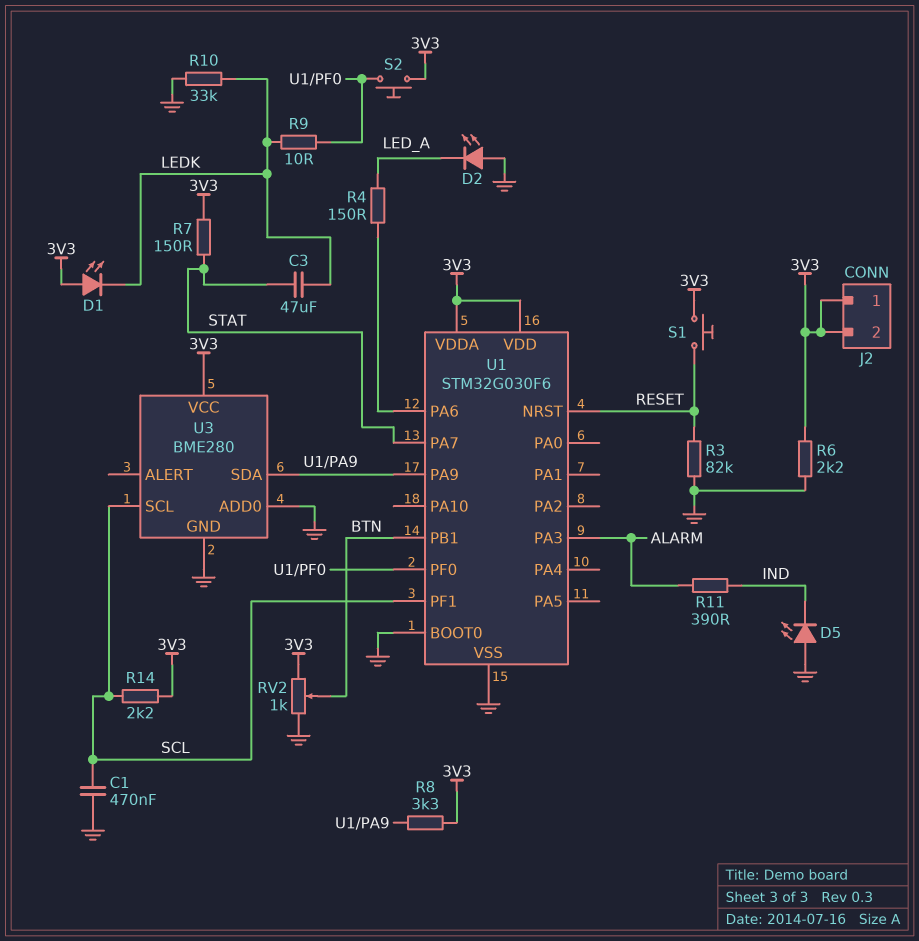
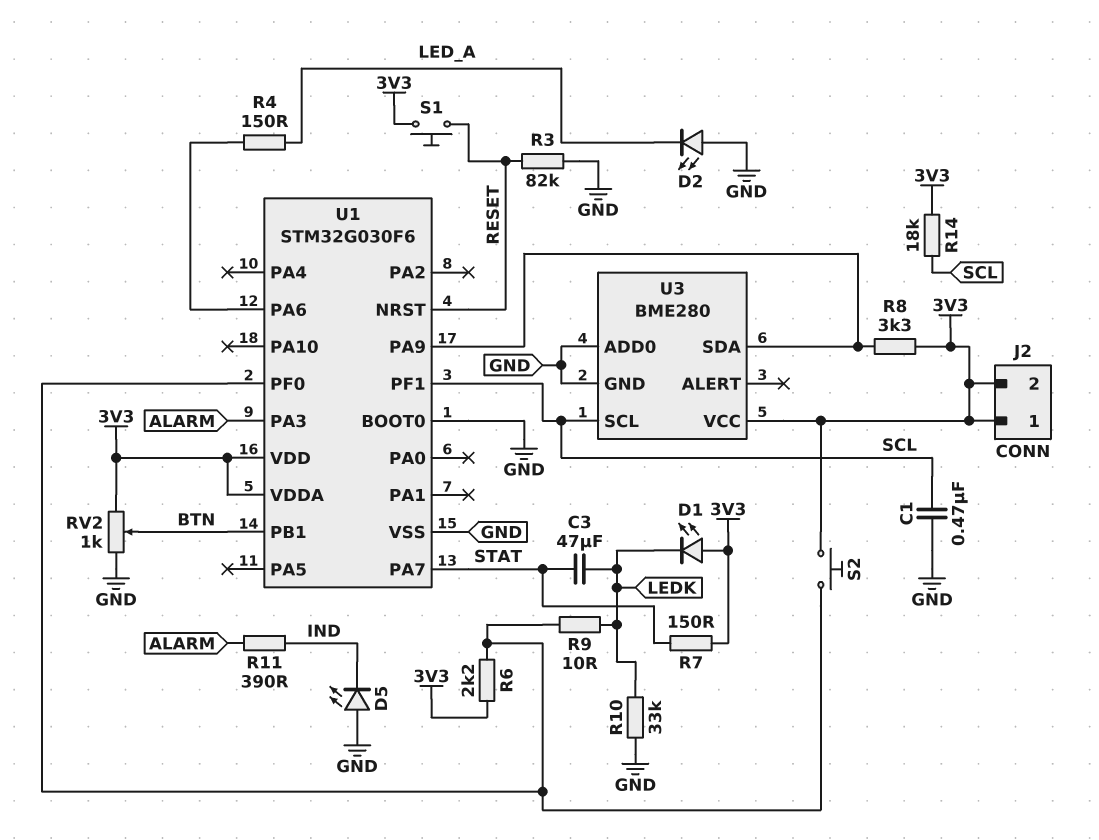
R6: 2.2k (3V3, GND) -> 2.2k (3V3, U1/PF0)
R14: 2.2k (3V3, SCL) -> 18k (3V3, SCL)

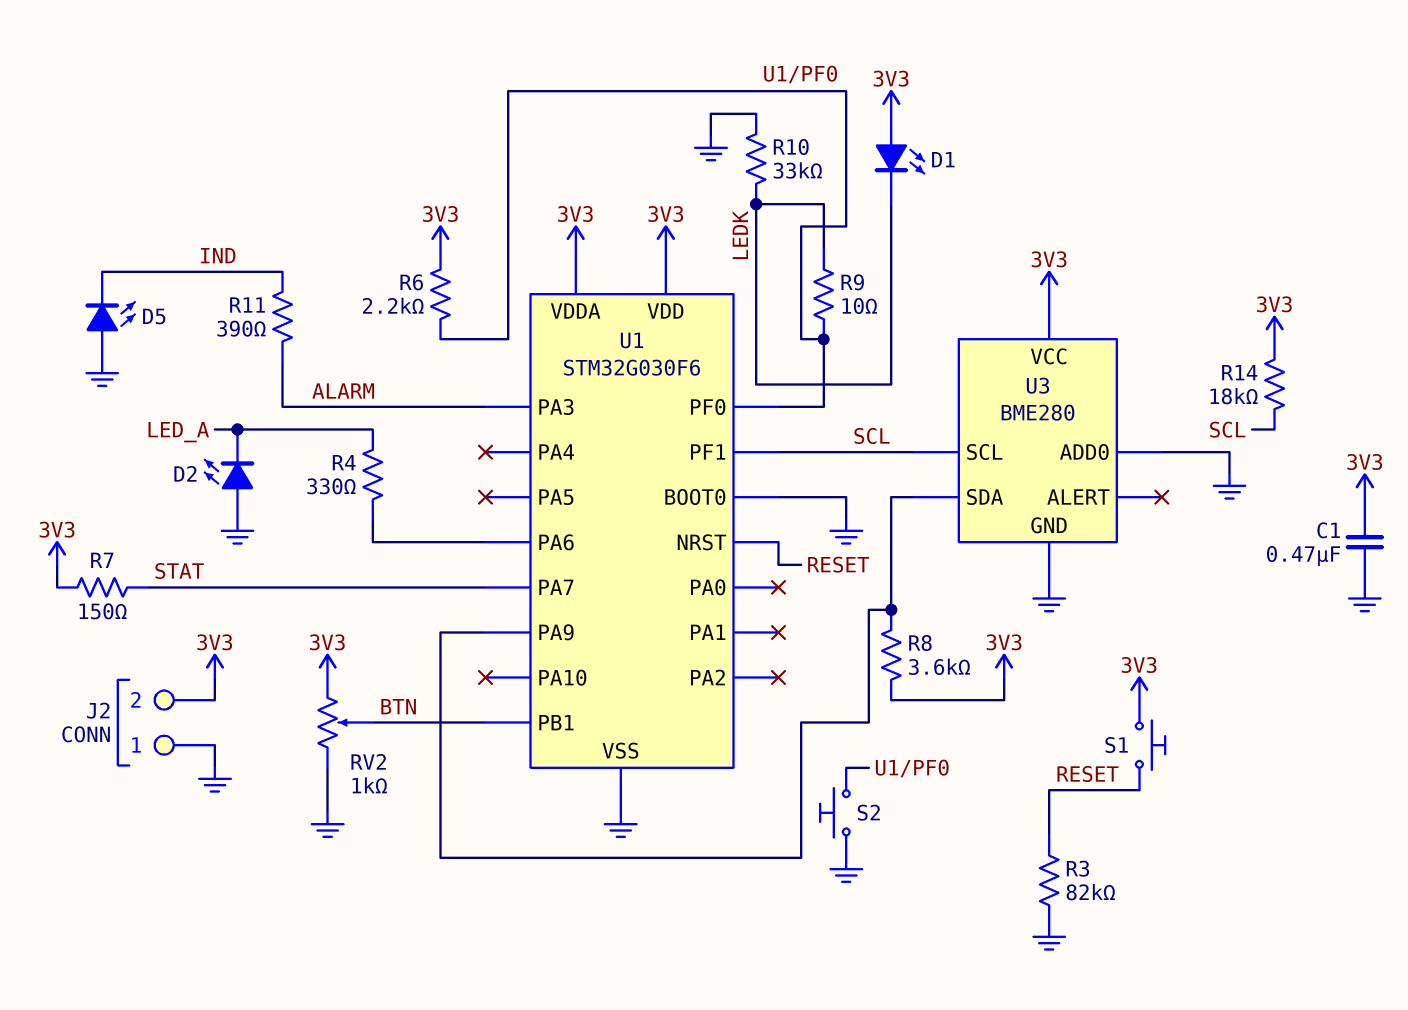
C1: 470nF (GND, SCL) -> 470nF (3V3, GND)
C3: 47uF (LEDK, STAT) -> none
J2 pin 1: 3V3 -> GND
R4: 150 (LED_A, U1/PA6) -> 330 (LED_A, U1/PA6)
R8: 3.3k (3V3, U1/PA9) -> 3.6k (3V3, U1/PA9)
S2: button (3V3, U1/PF0) -> button (GND, U1/PF0)

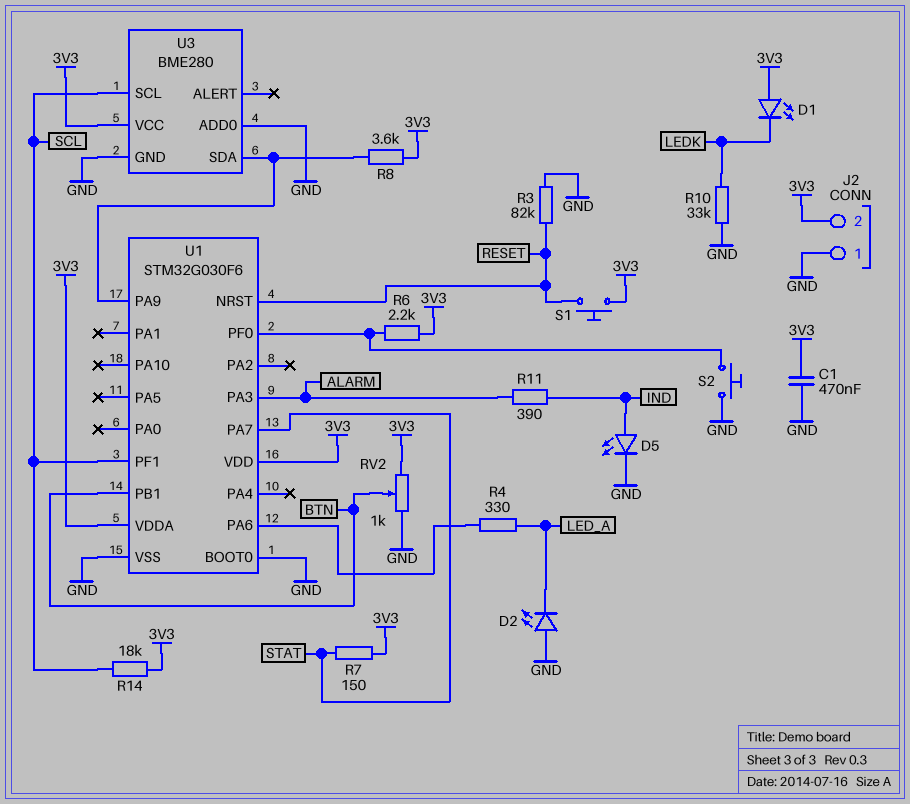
D5: LED (A GND, K IND) -> LED (A IND, K GND)
R9: 10 (LEDK, U1/PF0) -> none

